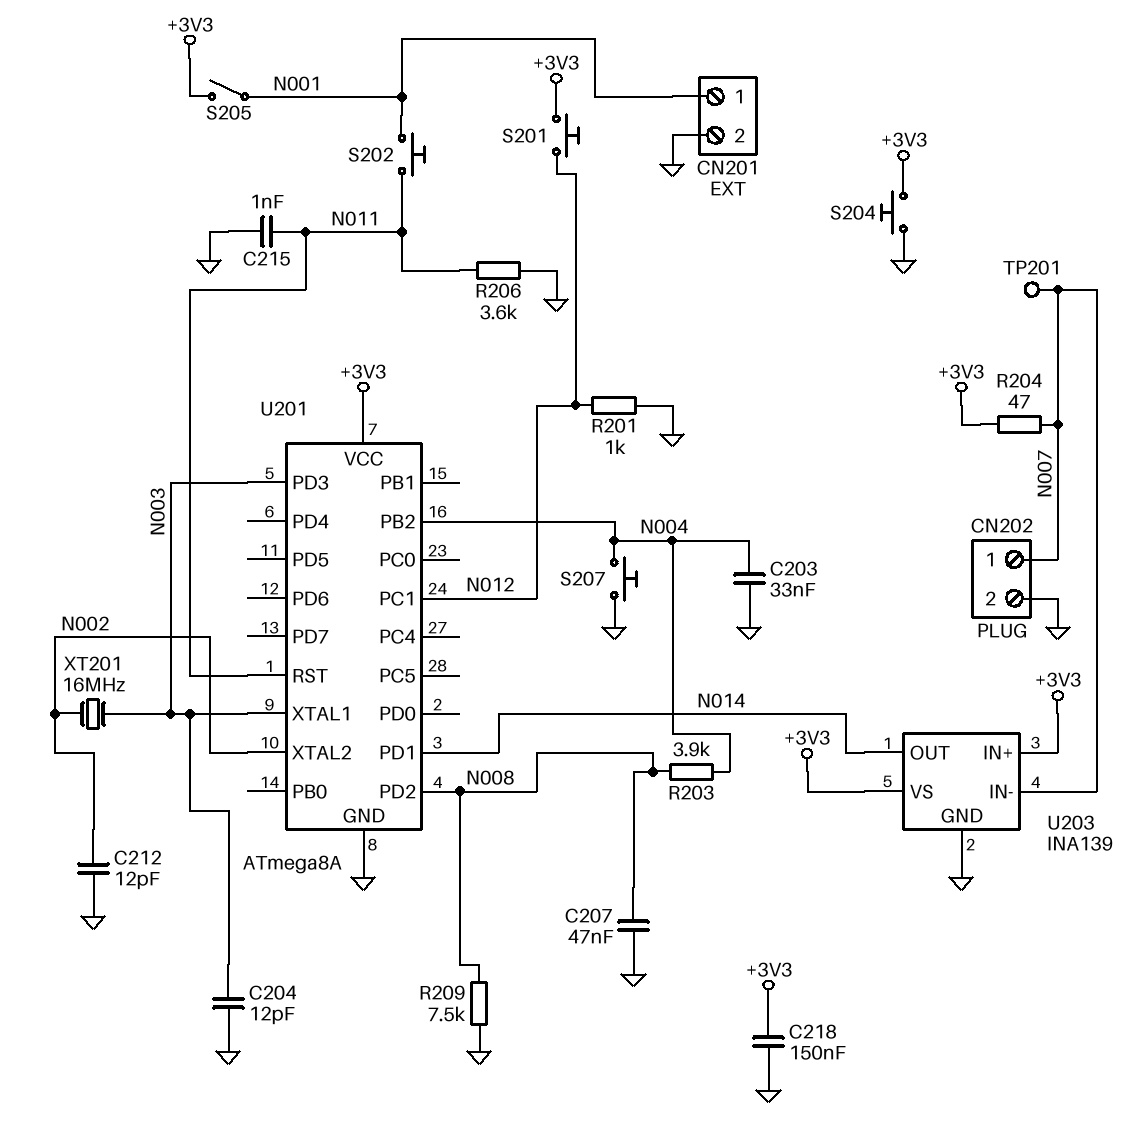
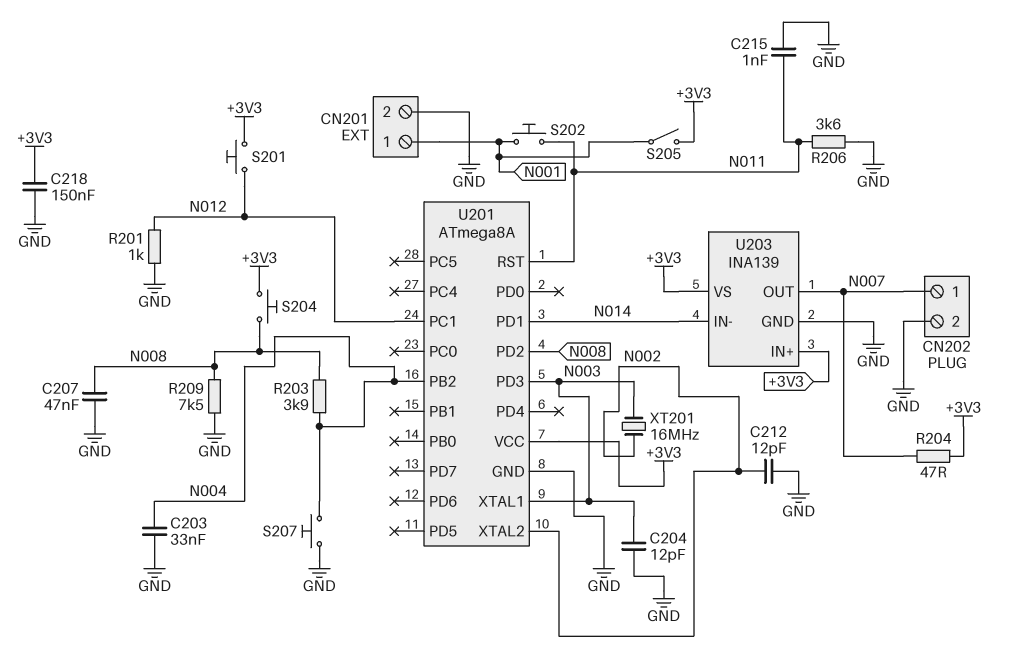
S204: button (+3V3, GND) -> button (+3V3, N008)
TP201: test point (N007) -> none
U203 pin IN-: N007 -> N014
U203 pin OUT: N014 -> N007

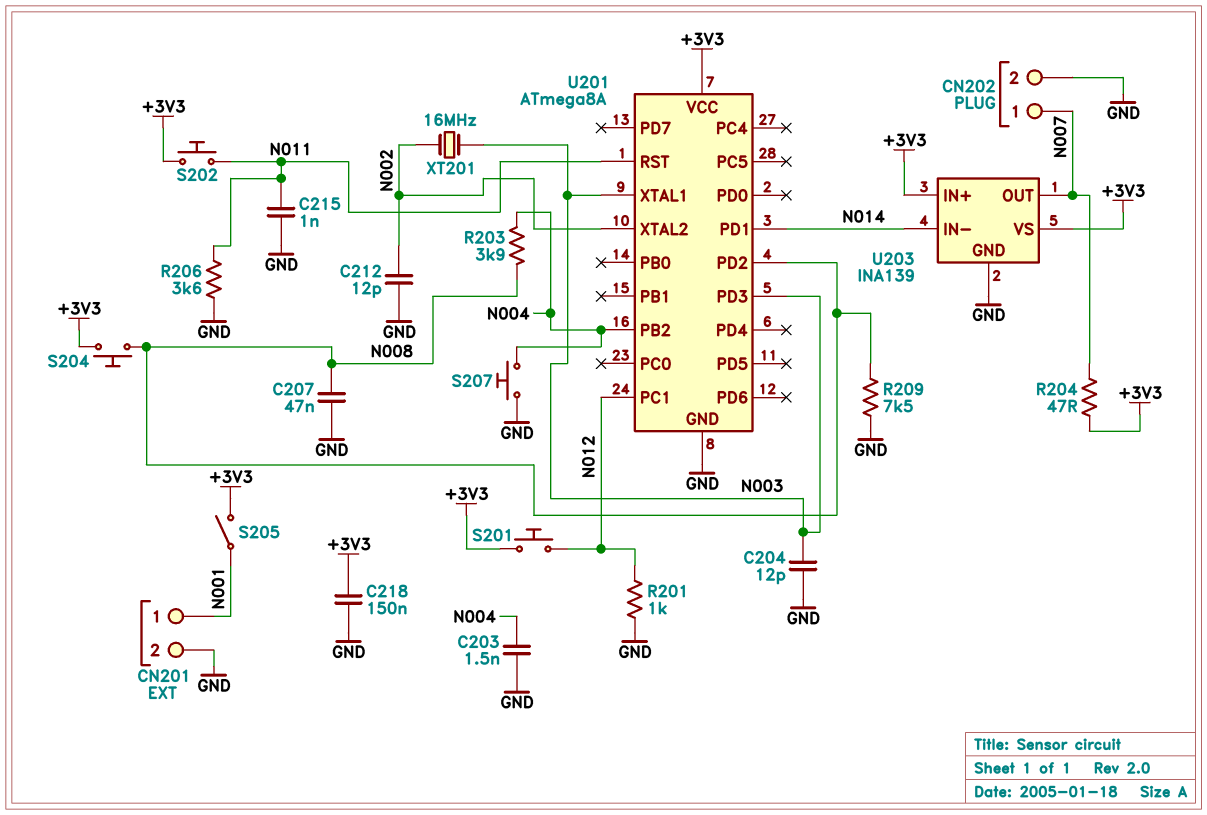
C203: 33nF (GND, N004) -> 1.5nF (GND, N004)
S202: button (N001, N011) -> button (+3V3, N011)

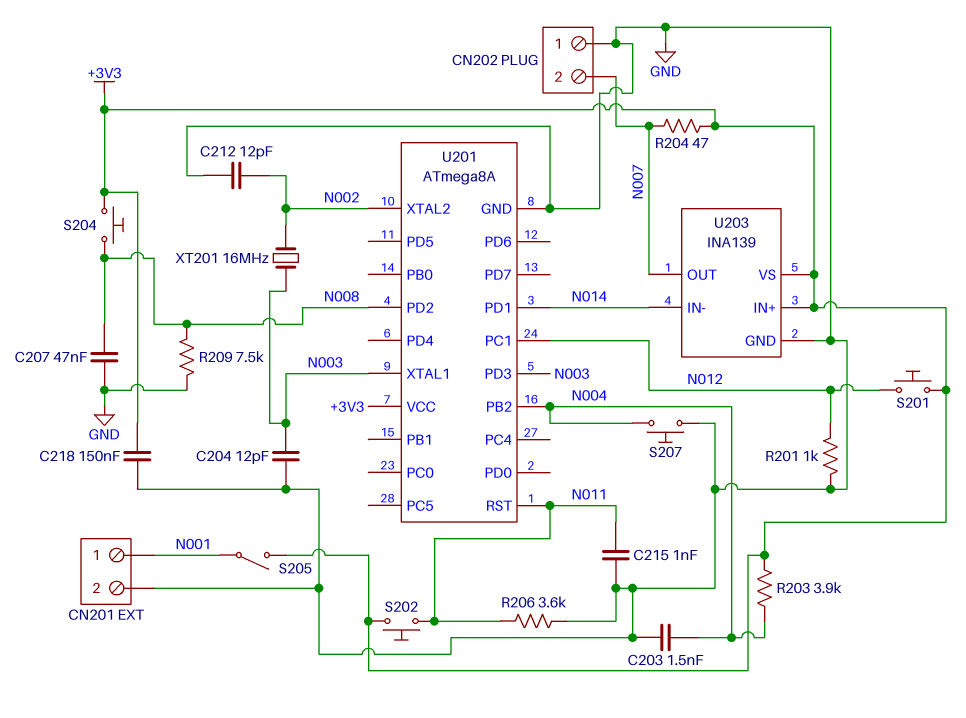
CN202 pin 1: N007 -> GND
CN202 pin 2: GND -> N007
R203: 3.9k (N004, N008) -> 3.9k (+3V3, N004)

